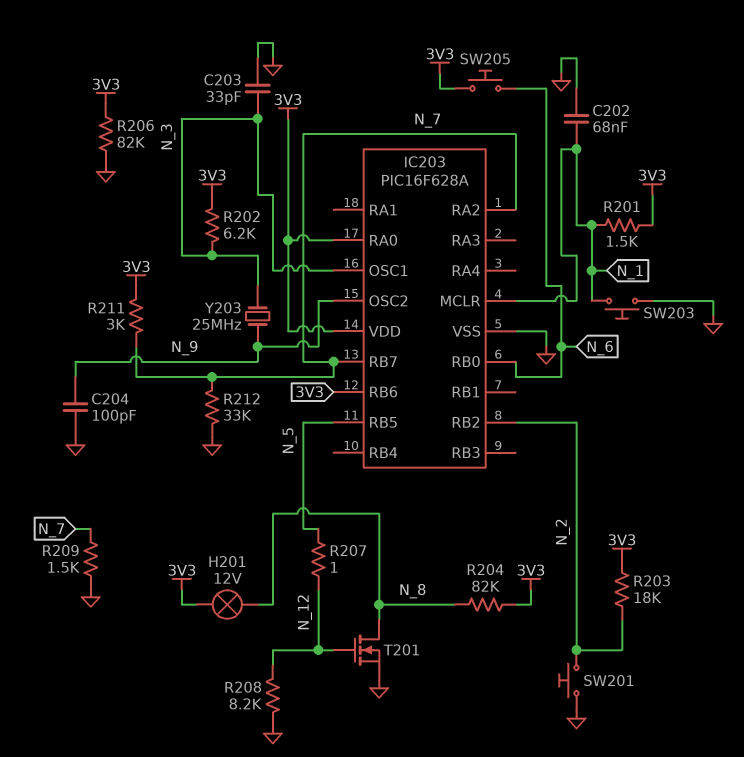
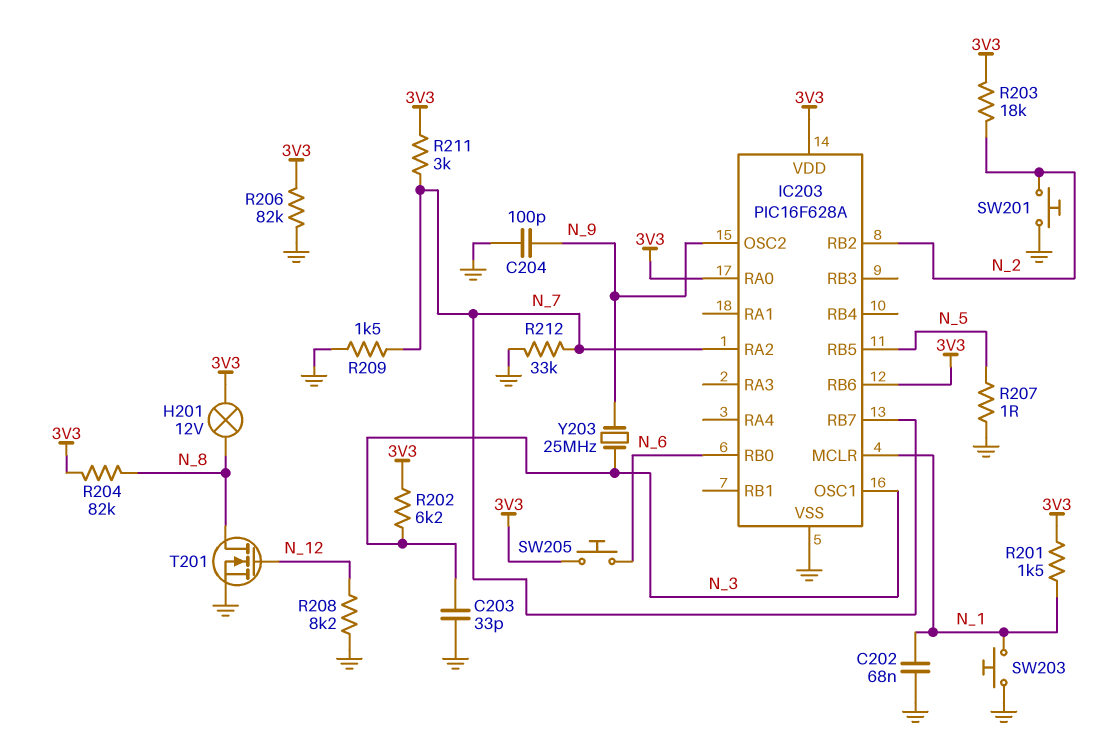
R207: 1 (N_5, N_12) -> 1 (GND, N_5)

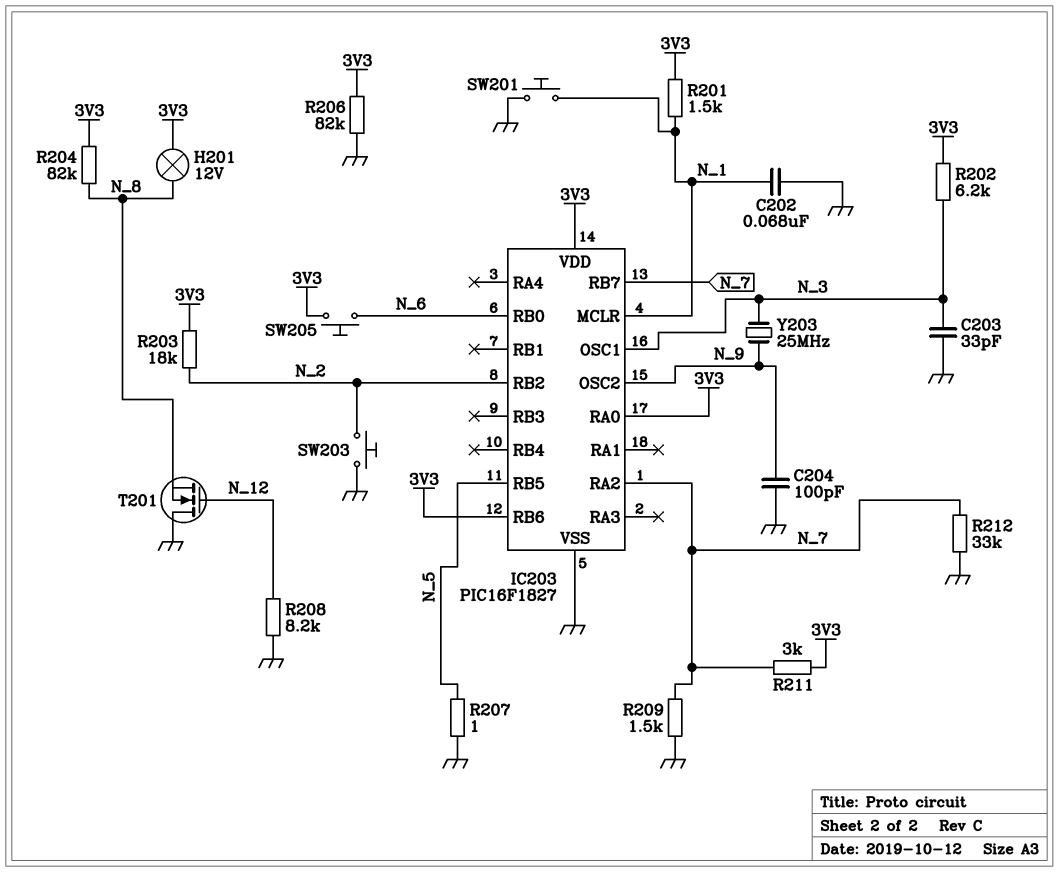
IC203: PIC16F628A -> PIC16F1827
SW201: button (GND, N_2) -> button (GND, N_1)
SW203: button (GND, N_1) -> button (GND, N_2)
T201: NMOS (G N_12, D N_8, S GND) -> NMOS (G N_12, D GND, S N_8)

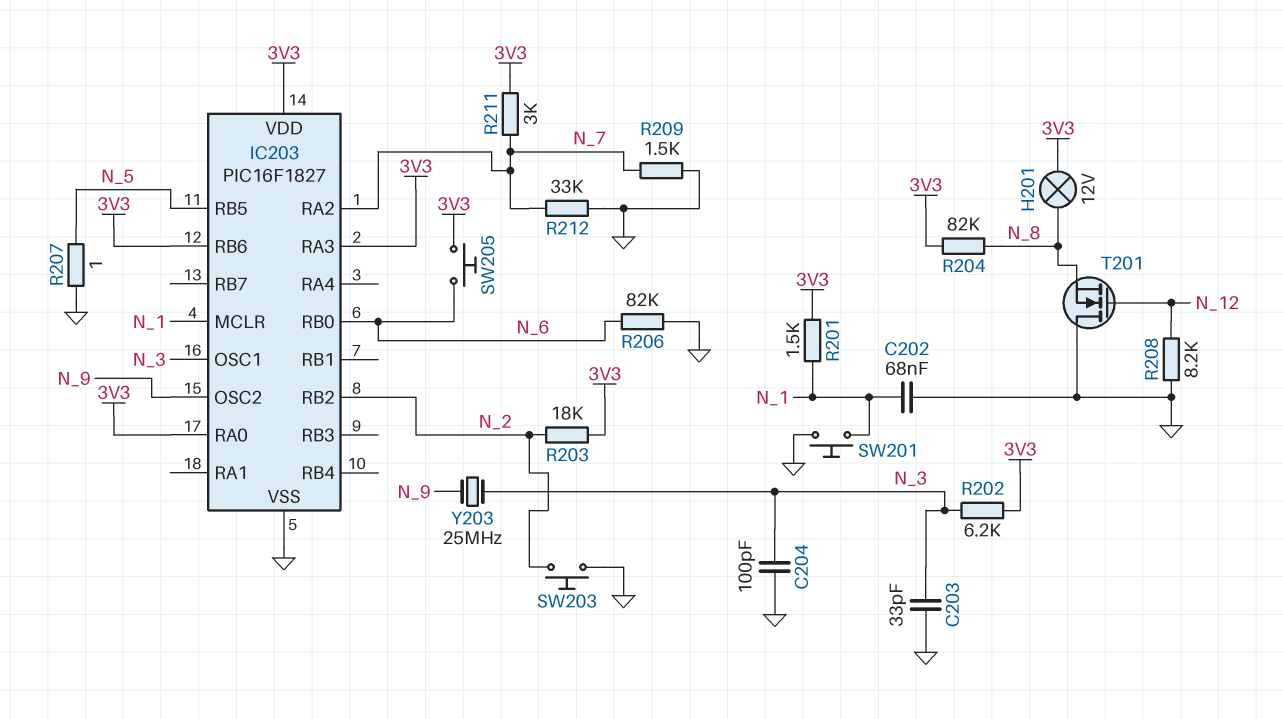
C204: 100pF (GND, N_9) -> 100pF (GND, N_3)
IC203 pin RA3: none -> 3V3
IC203 pin RB7: N_7 -> none
R206: 82k (3V3, GND) -> 82k (GND, N_6)

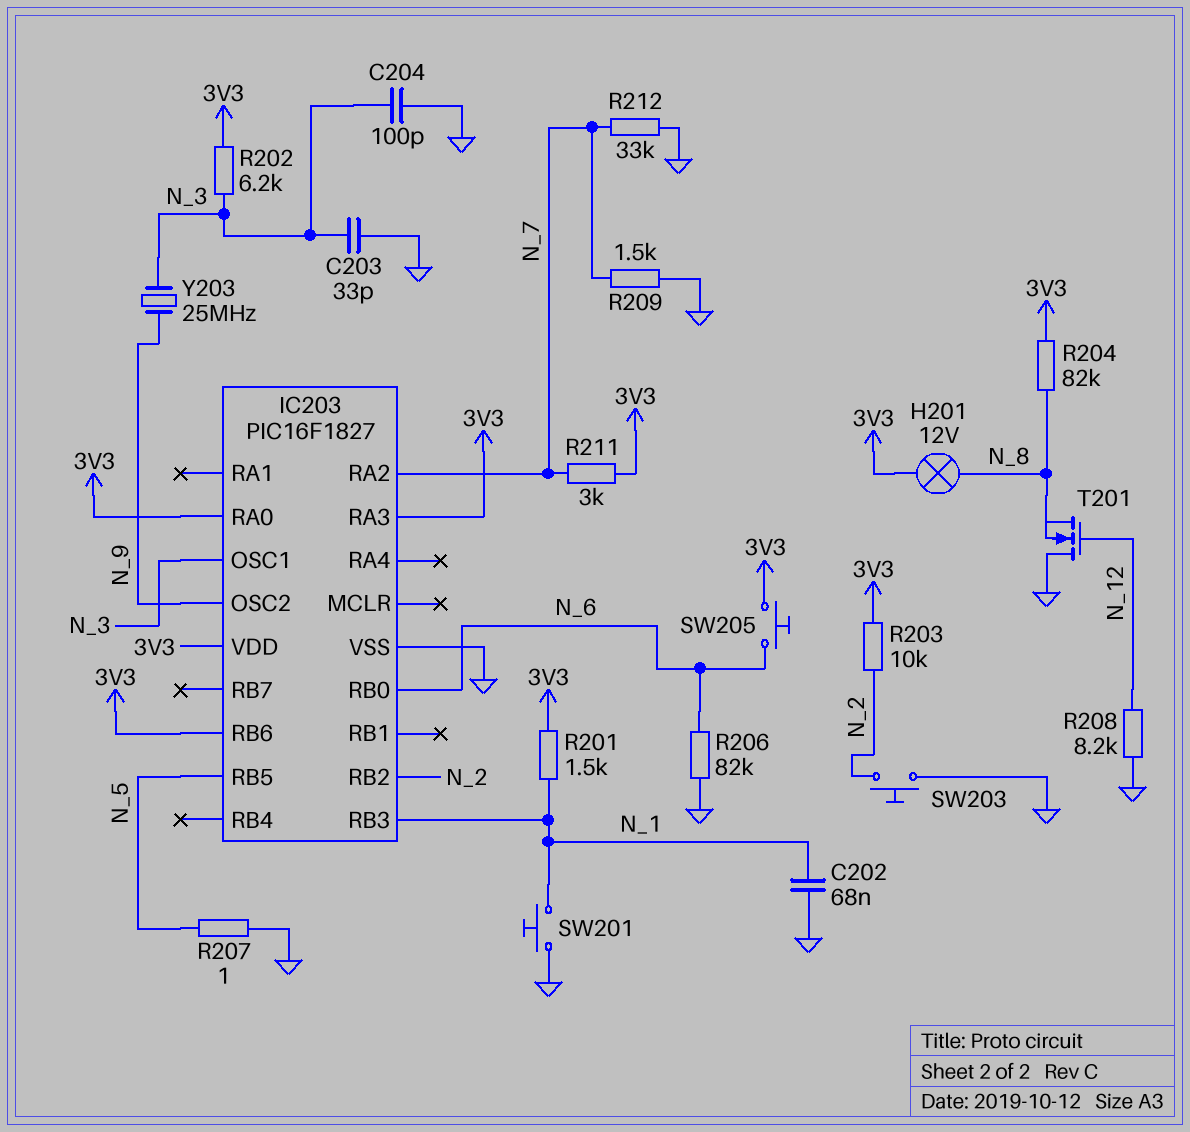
IC203 pin MCLR: N_1 -> none
IC203 pin RB3: none -> N_1
R203: 18k (3V3, N_2) -> 10k (3V3, N_2)

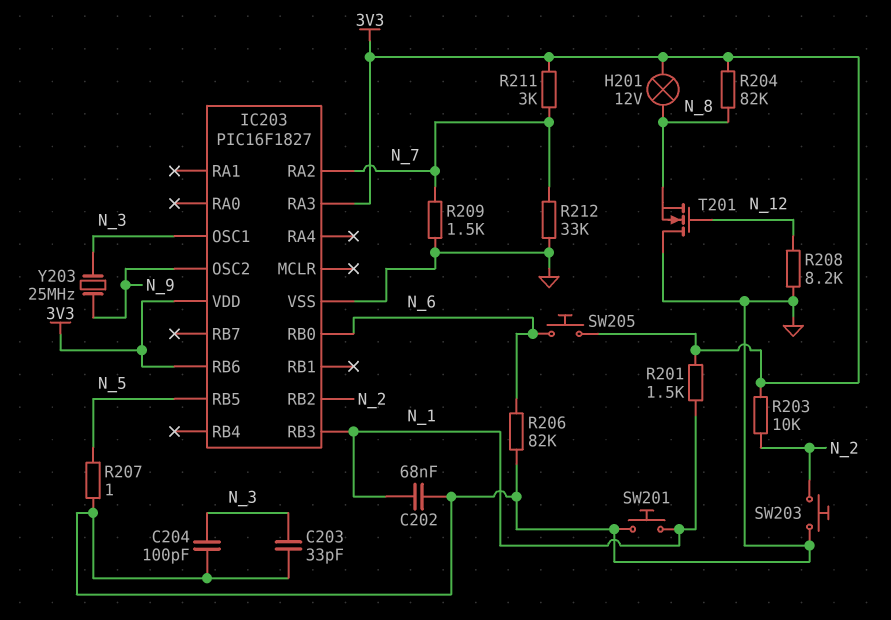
IC203 pin RA0: 3V3 -> none
R202: 6.2k (3V3, N_3) -> none

